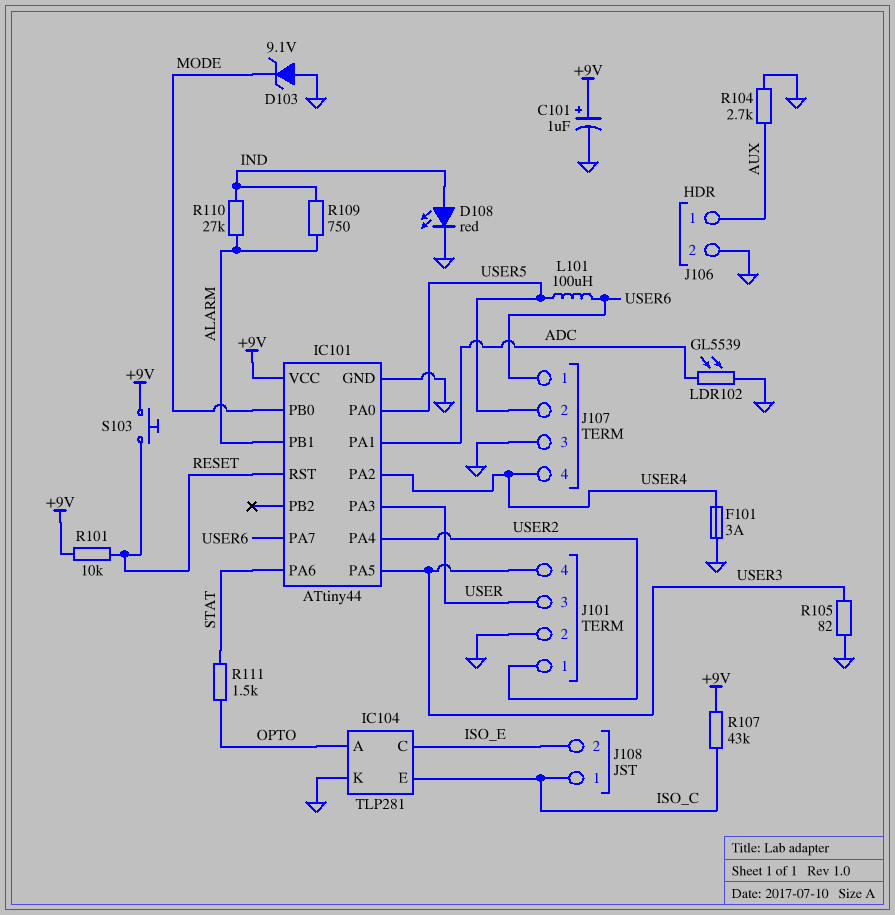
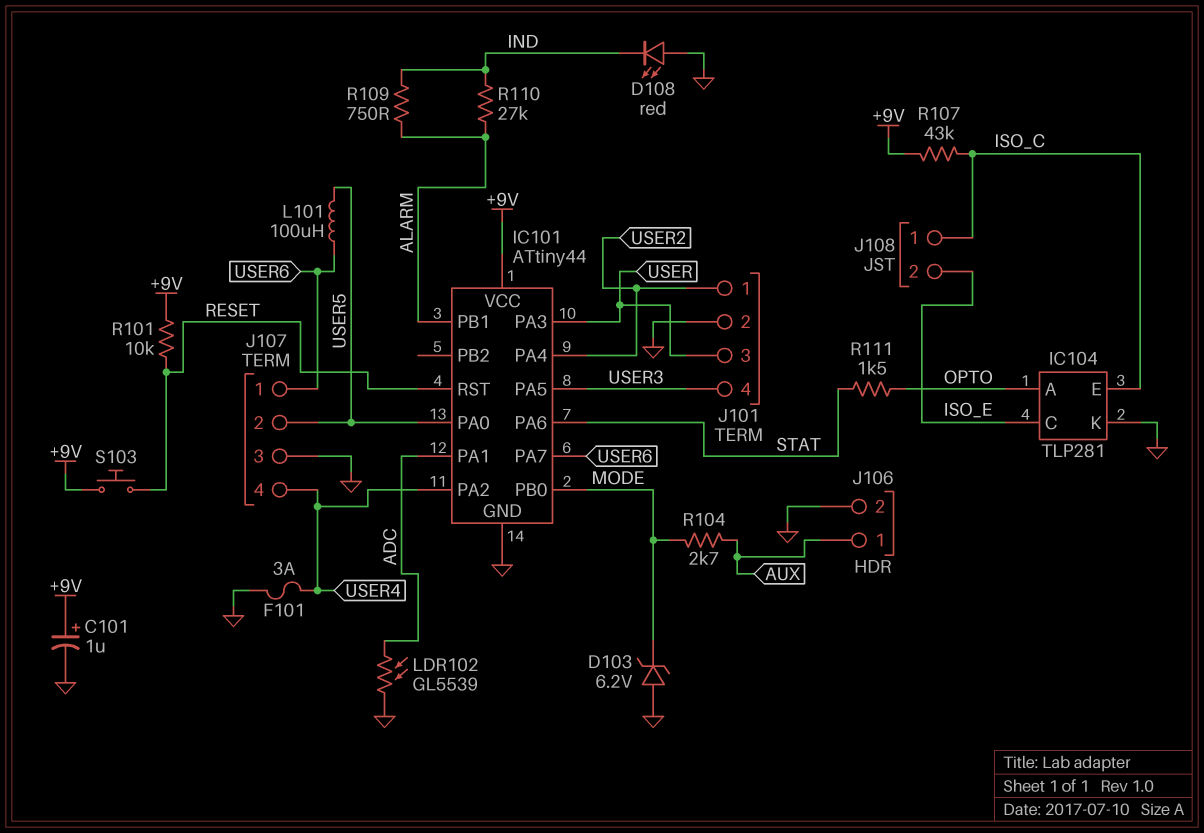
D103: zener 9.1V (A GND, K MODE) -> zener 6.2V (A GND, K MODE)
D108: LED red (A IND, K GND) -> LED red (A GND, K IND)
R104: 2.7k (AUX, GND) -> 2.7k (AUX, MODE)
R105: 82 (GND, USER3) -> none

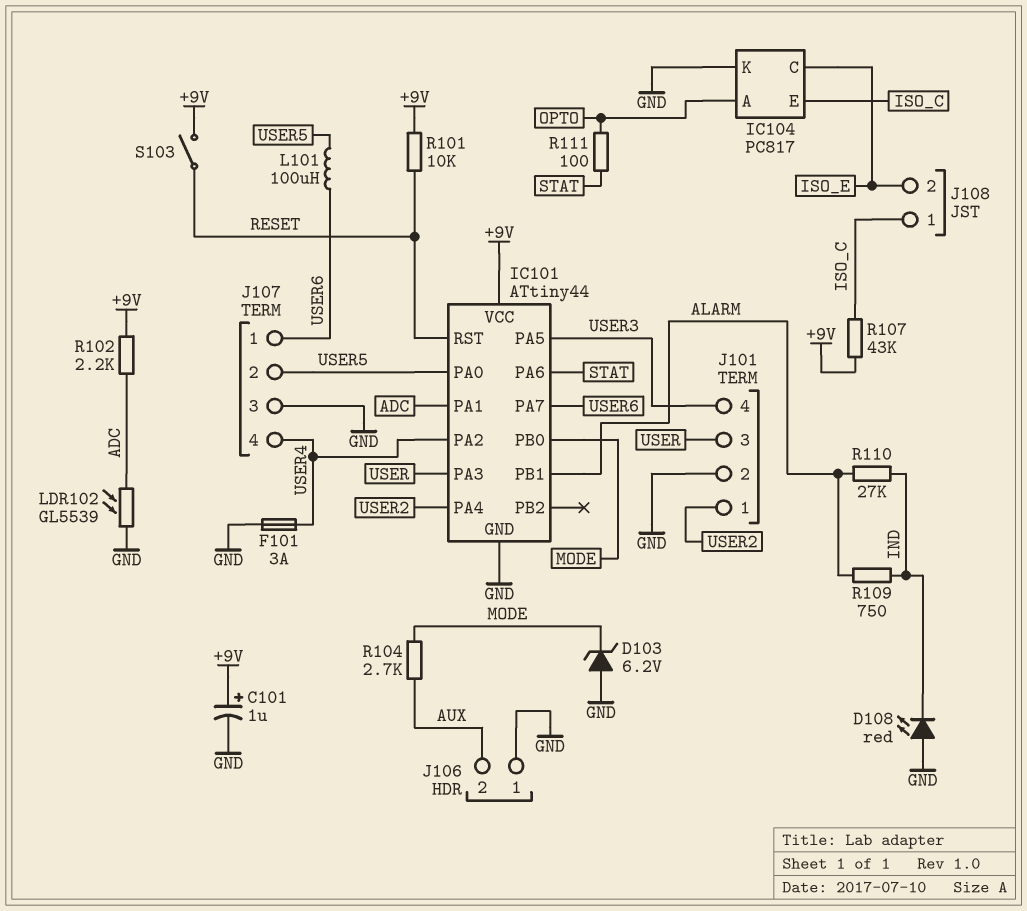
IC104: TLP281 -> PC817
J106 pin 1: AUX -> GND
J106 pin 2: GND -> AUX
R102: none -> 2.2k (+9V, ADC)
R111: 1.5k (OPTO, STAT) -> 100 (OPTO, STAT)
S103: button (+9V, RESET) -> switch (+9V, RESET)

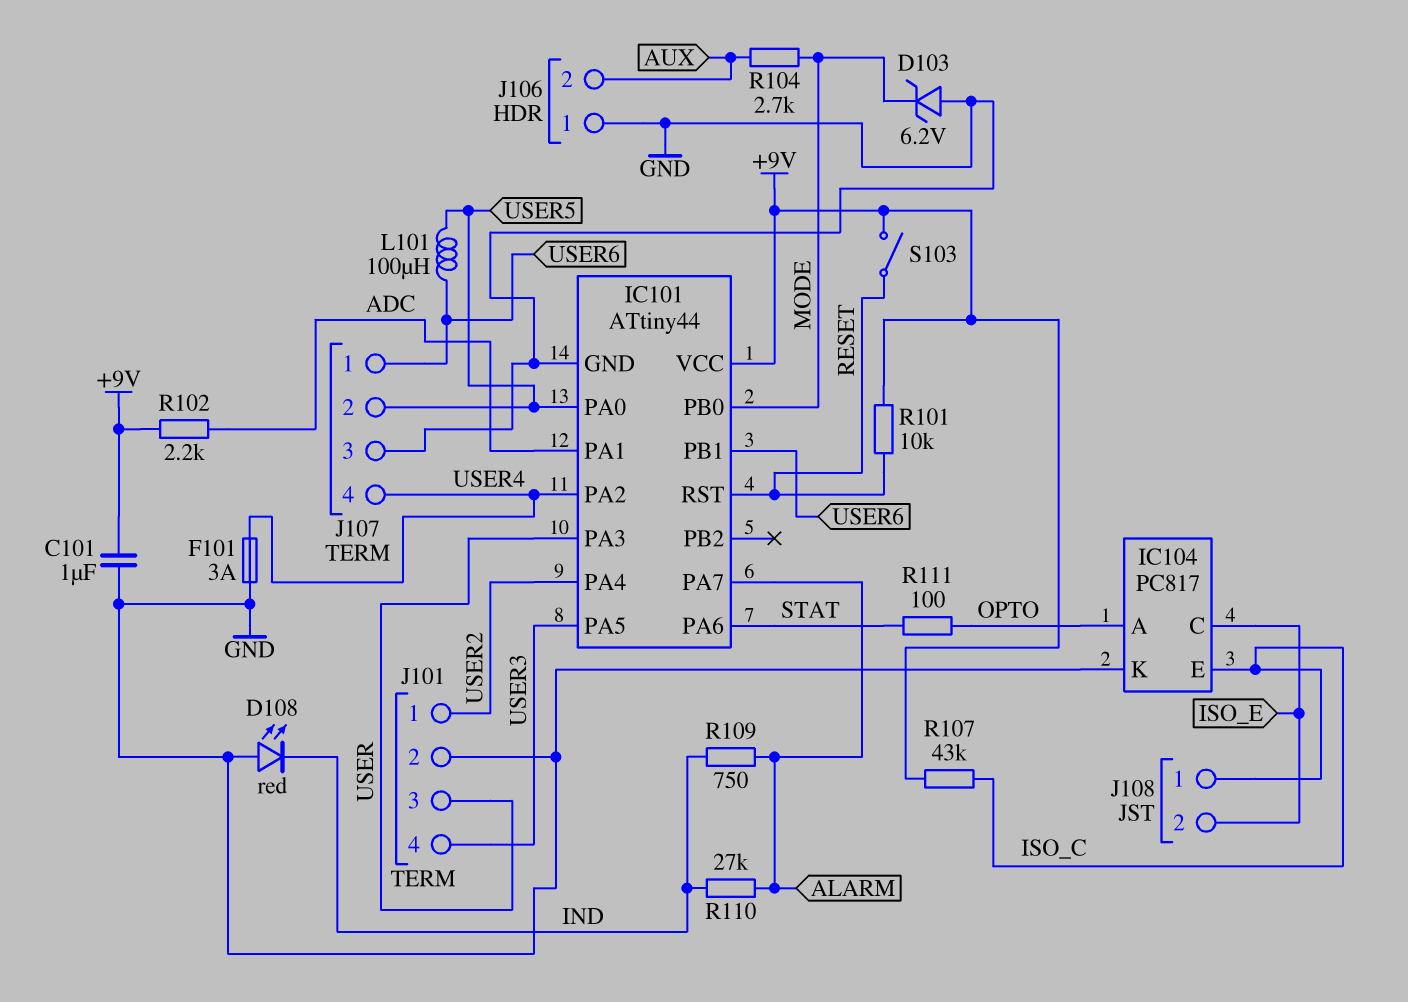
C101: 1uF (plus +9V, minus GND) -> 1uF (+9V, GND)
IC101 pin PA7: USER6 -> ALARM
IC101 pin PB1: ALARM -> USER6
LDR102: GL5539 (ADC, GND) -> none

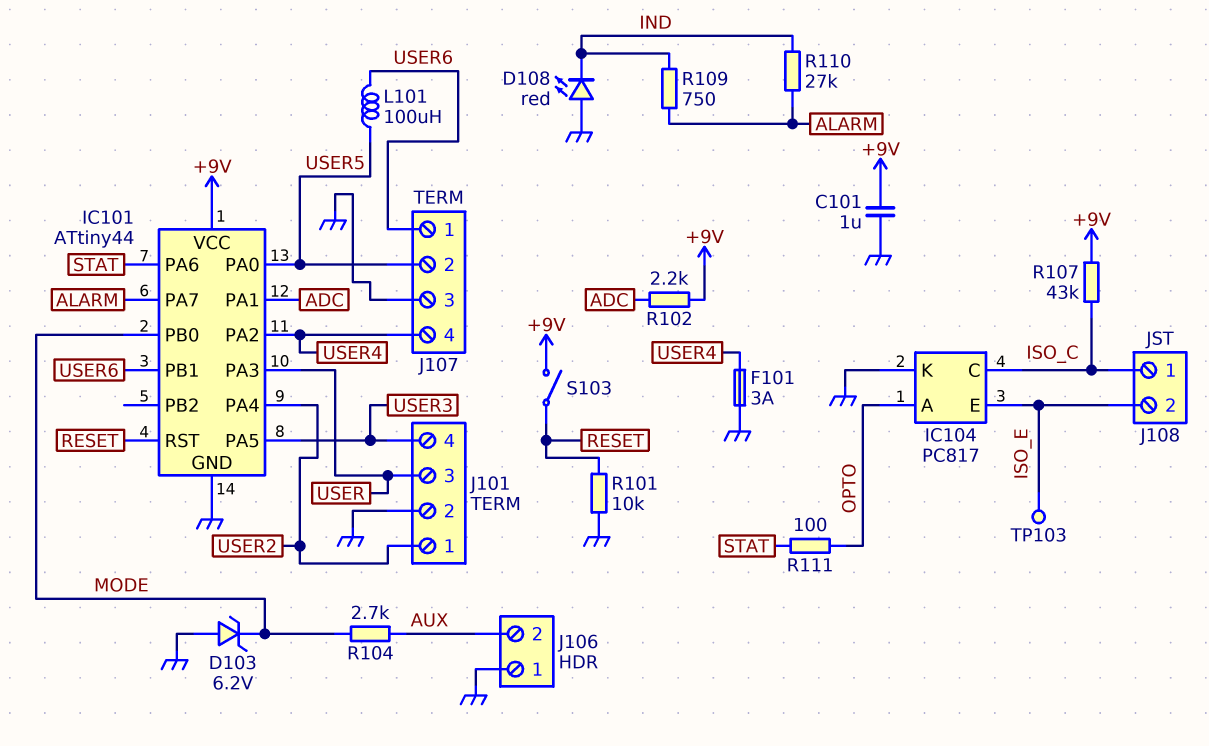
IC104 pin C: ISO_E -> ISO_C
IC104 pin E: ISO_C -> ISO_E
R101: 10k (+9V, RESET) -> 10k (GND, RESET)
TP103: none -> test point (ISO_E)

